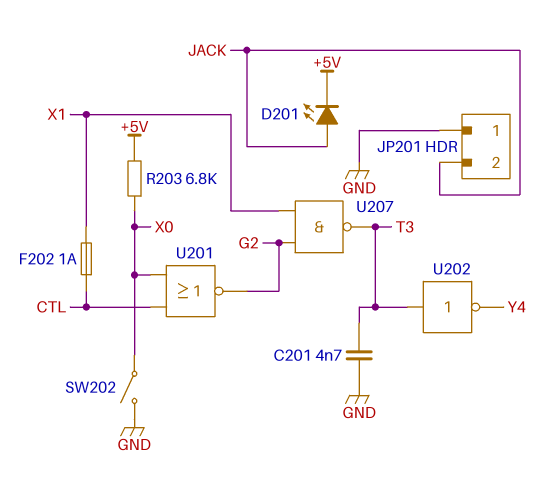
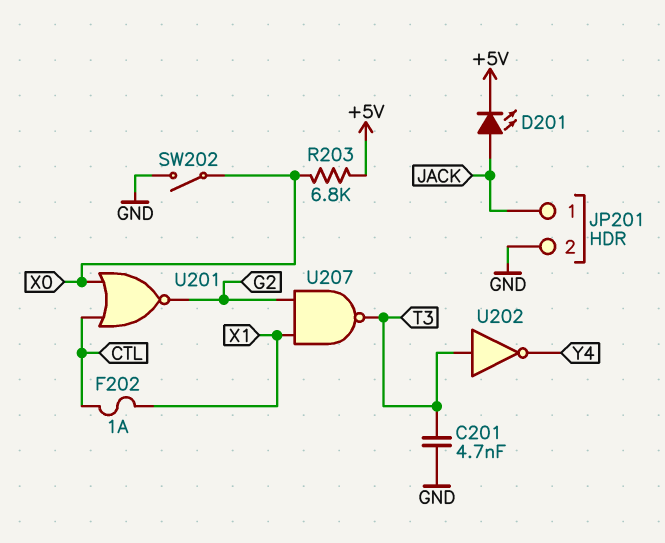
JP201 pin 1: GND -> JACK
JP201 pin 2: JACK -> GND

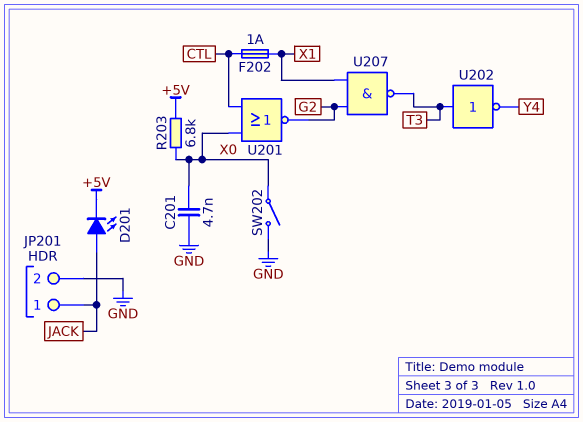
C201: 4.7nF (GND, T3) -> 4.7nF (GND, X0)

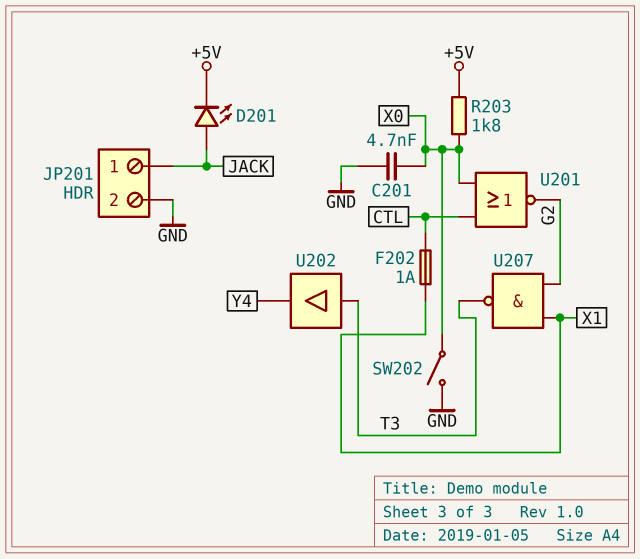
R203: 6.8k (+5V, X0) -> 1.8k (+5V, X0)
U202: NOT (in T3, out Y4) -> buffer (in T3, out Y4)

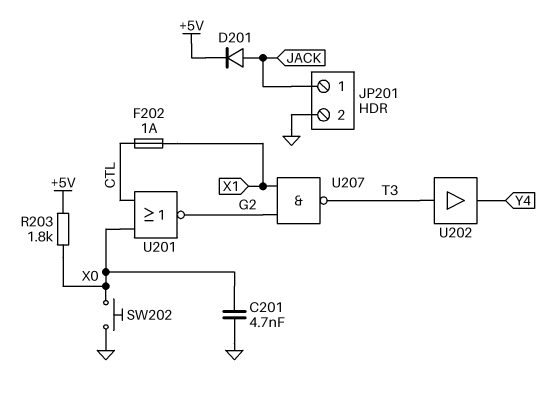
D201: LED (A JACK, K +5V) -> diode (A JACK, K +5V)
SW202: switch (GND, X0) -> button (GND, X0)

